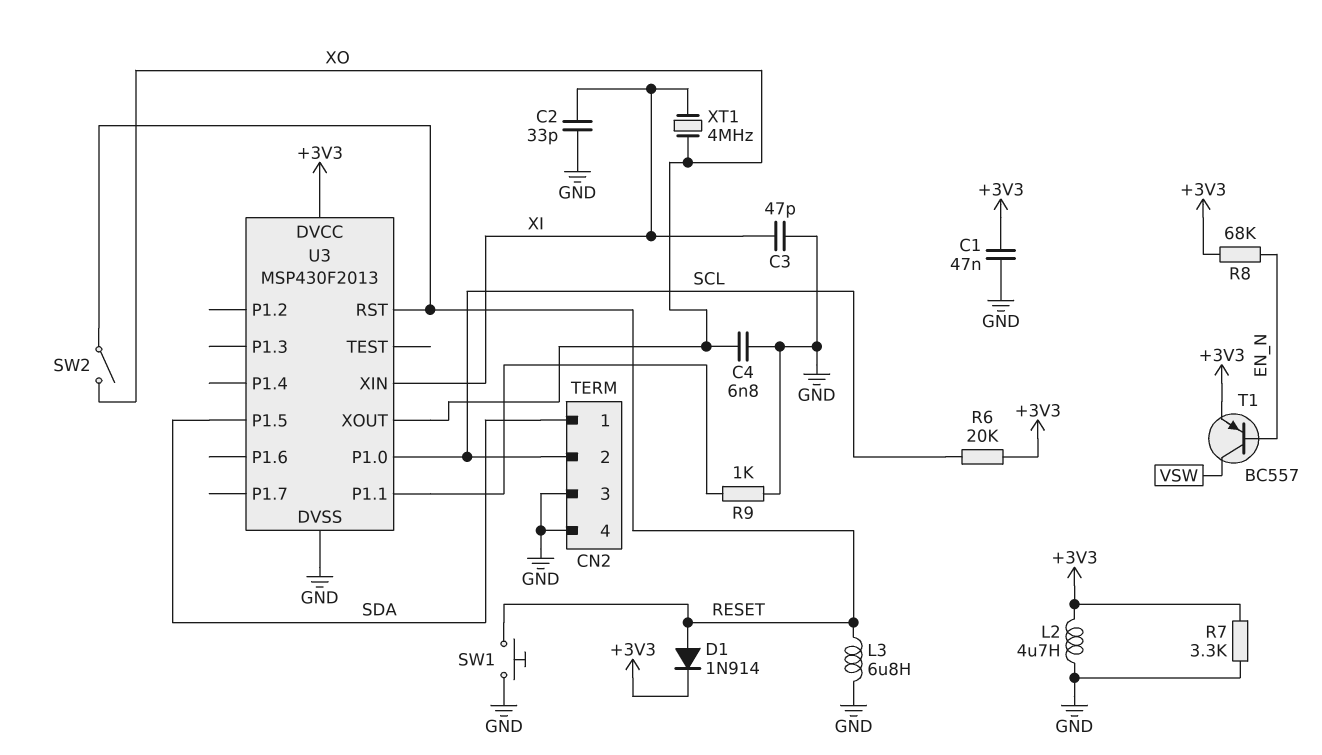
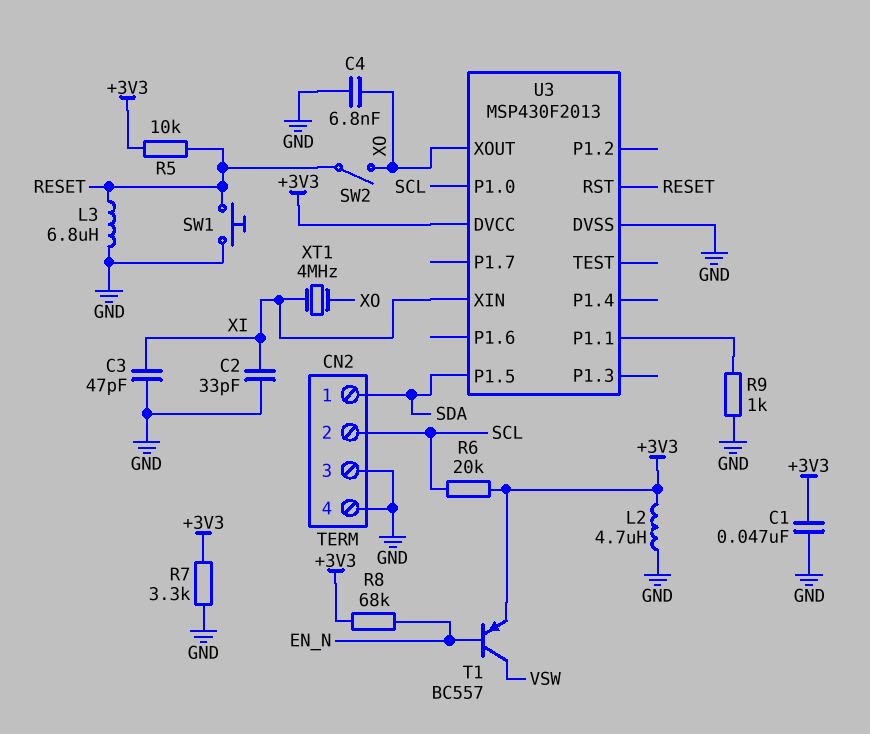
D1: diode 1N914 (A RESET, K +3V3) -> none
R5: none -> 10k (+3V3, RESET)

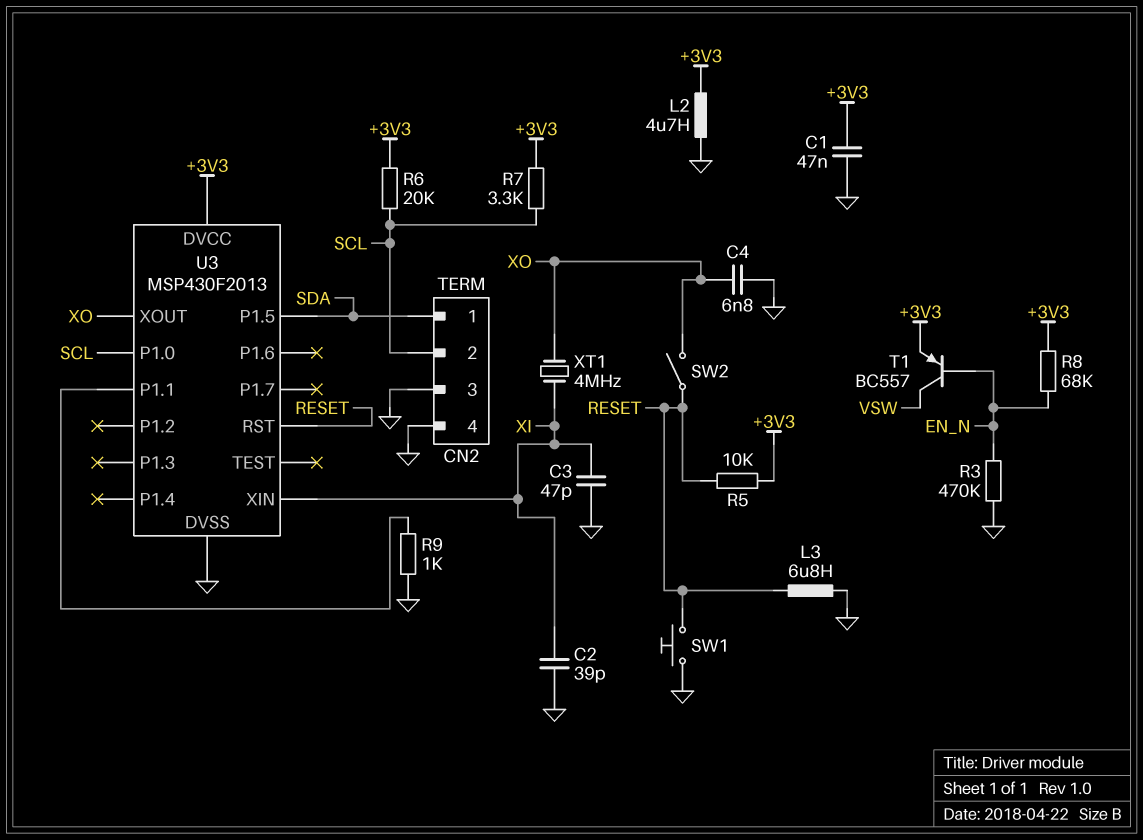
C2: 33pF (GND, XI) -> 39pF (GND, XI)
R3: none -> 470k (EN_N, GND)
R7: 3.3k (+3V3, GND) -> 3.3k (+3V3, SCL)

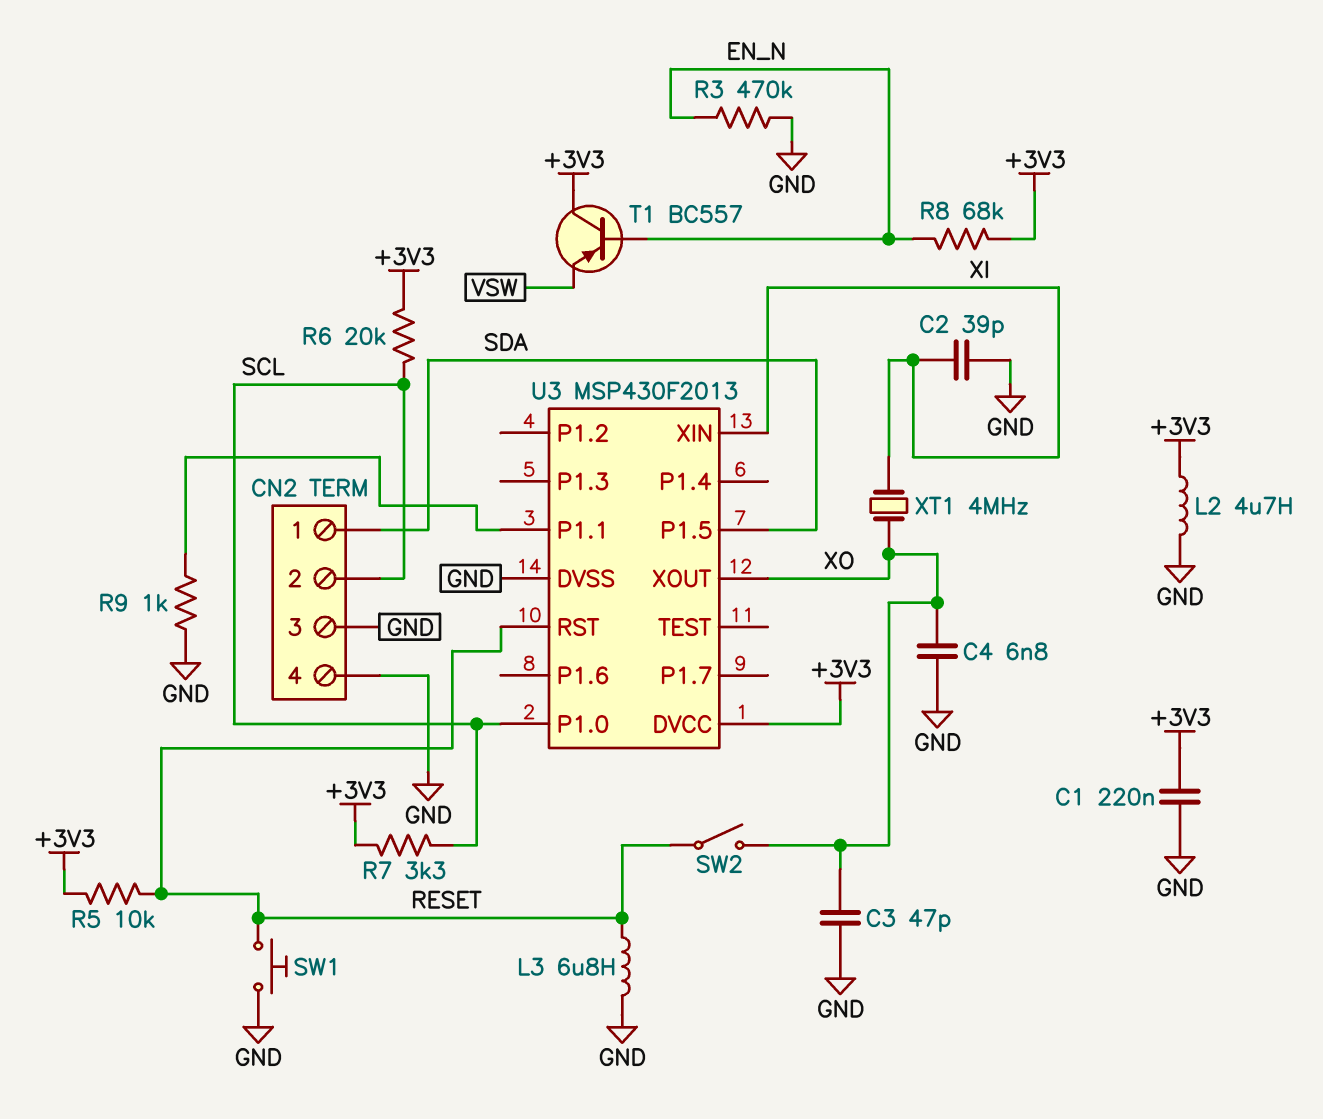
C1: 47nF (+3V3, GND) -> 220nF (+3V3, GND)
C3: 47pF (GND, XI) -> 47pF (GND, XO)
T1: PNP BC557 (B EN_N, C VSW, E +3V3) -> PNP BC557 (B EN_N, C +3V3, E VSW)

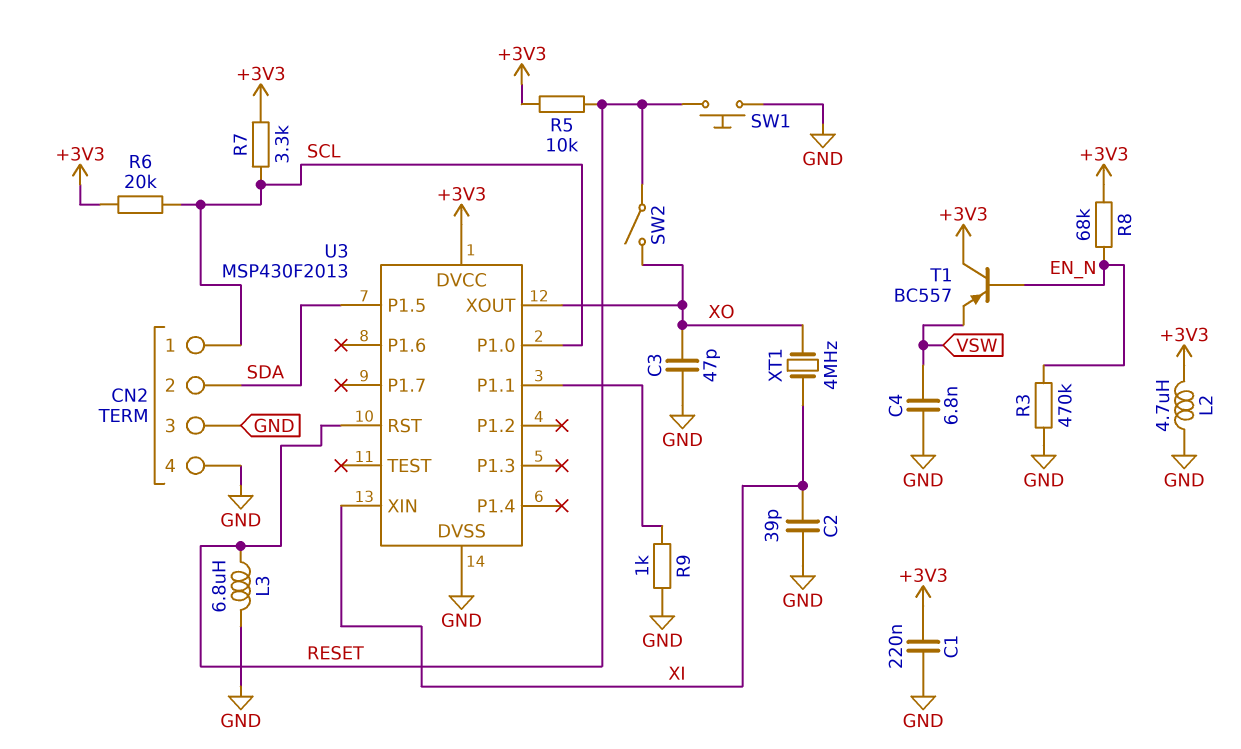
C4: 6.8nF (GND, XO) -> 6.8nF (GND, VSW)
CN2 pin 1: SDA -> SCL
CN2 pin 2: SCL -> SDA

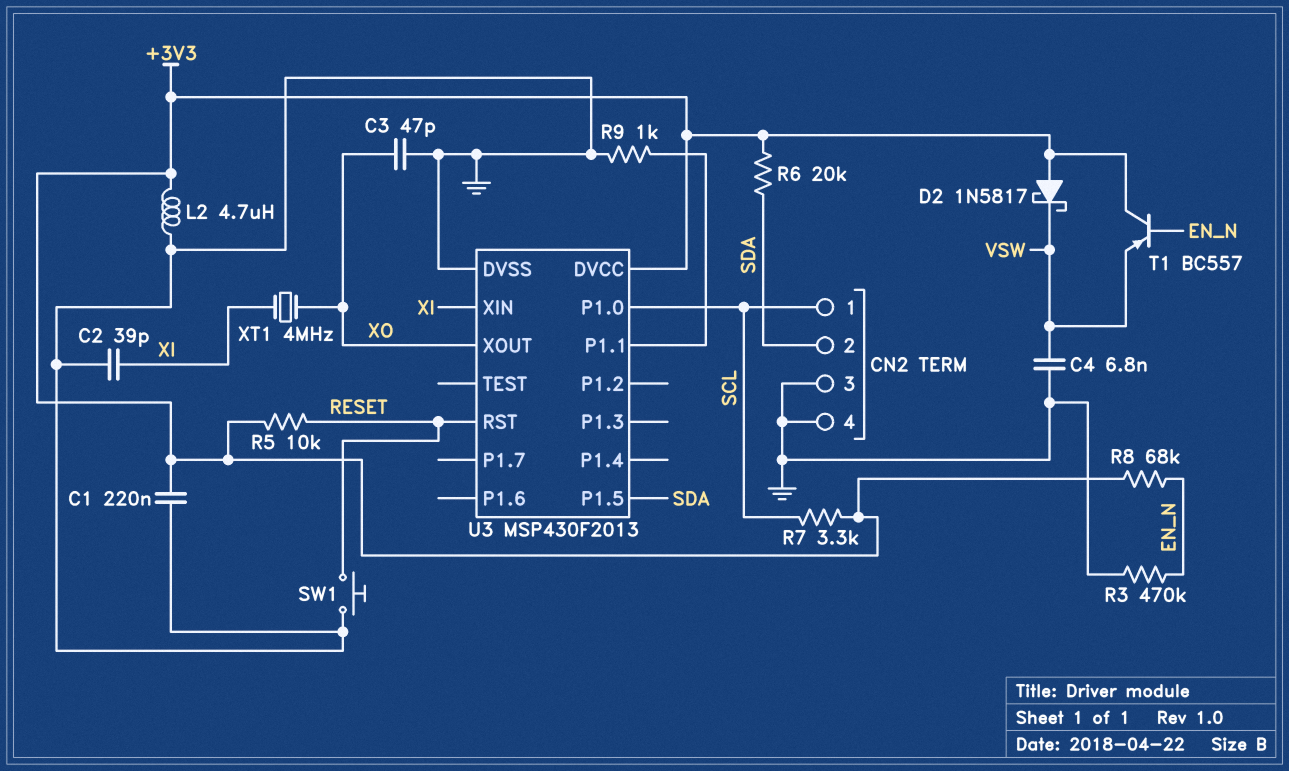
D2: none -> schottky 1N5817 (A +3V3, K VSW)
L3: 6.8uH (GND, RESET) -> none
R6: 20k (+3V3, SCL) -> 20k (+3V3, SDA)
SW2: switch (RESET, XO) -> none

